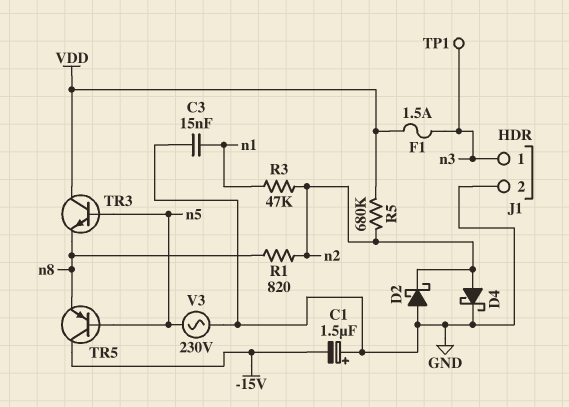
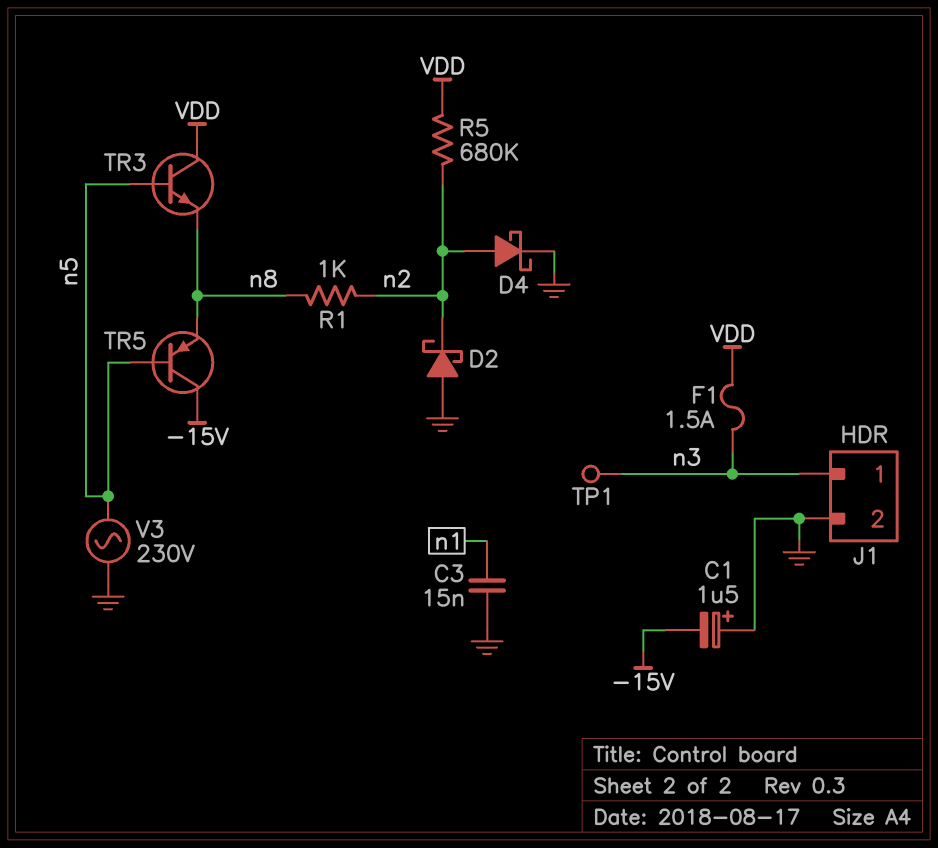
R1: 820 (n2, n8) -> 1k (n2, n8)
R3: 47k (n1, n2) -> none

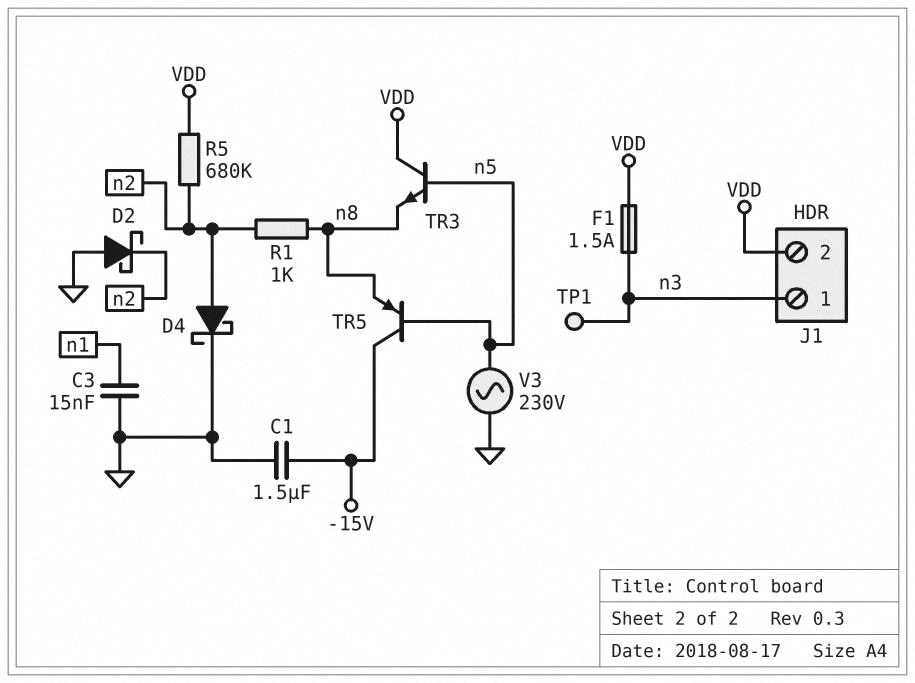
C1: 1.5uF (plus GND, minus -15V) -> 1.5uF (-15V, GND)
J1 pin 2: GND -> VDD

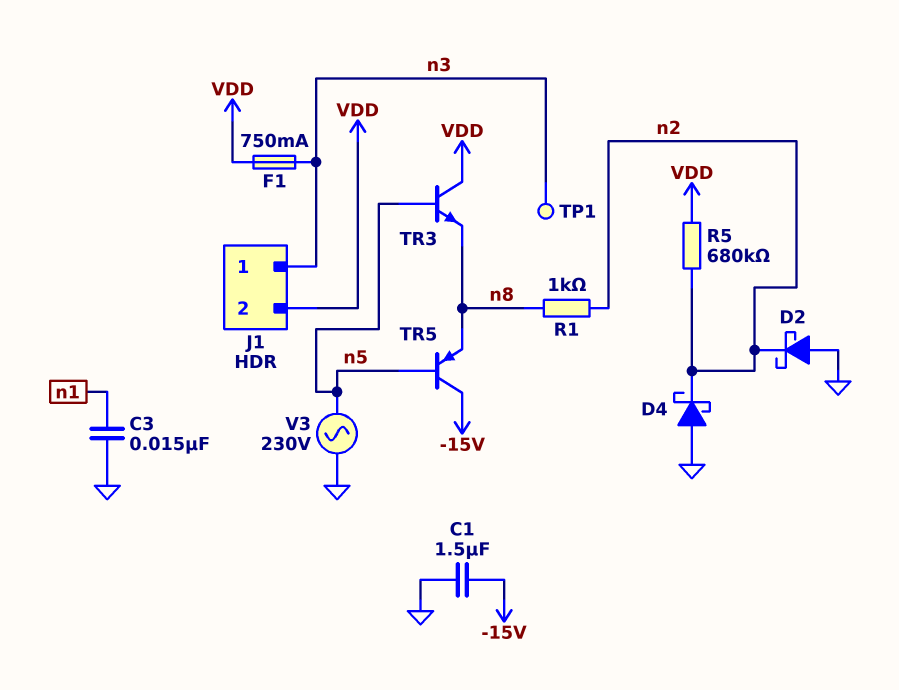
D4: schottky (A n2, K GND) -> schottky (A GND, K n2)
F1: 1.5A (VDD, n3) -> 750mA (VDD, n3)

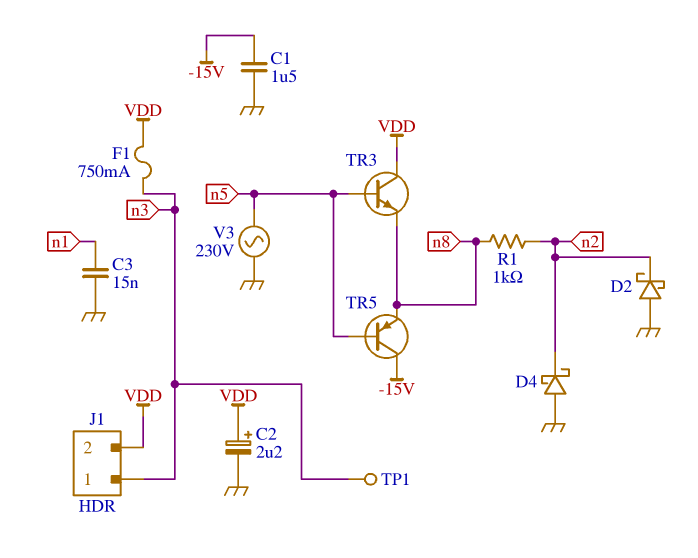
C2: none -> 2.2uF (plus VDD, minus GND)
R5: 680k (VDD, n2) -> none

